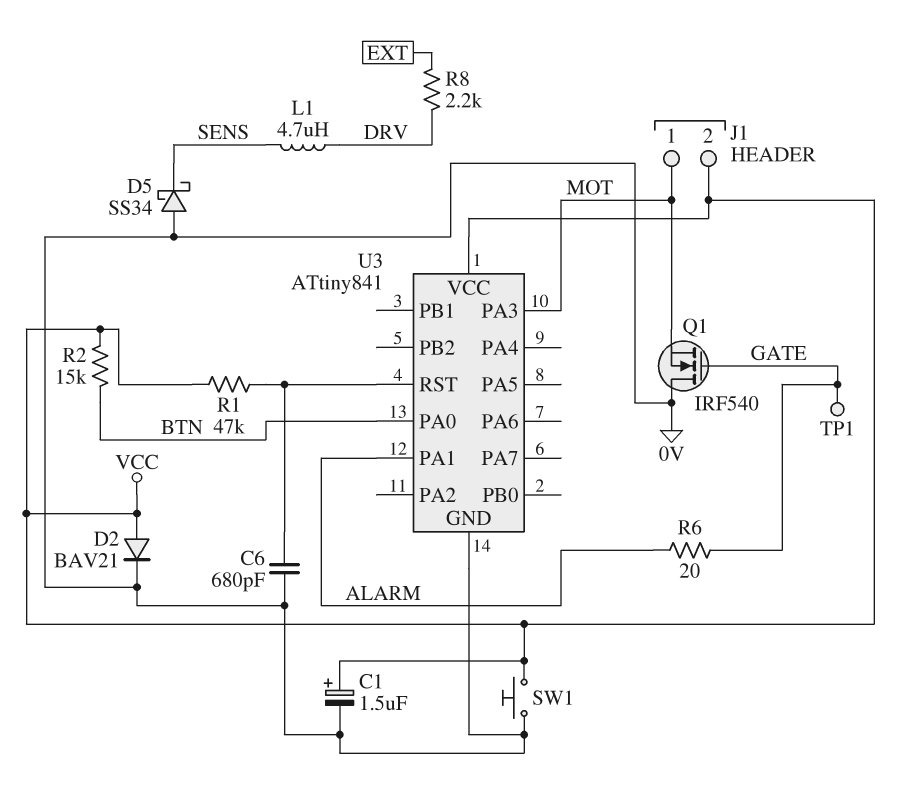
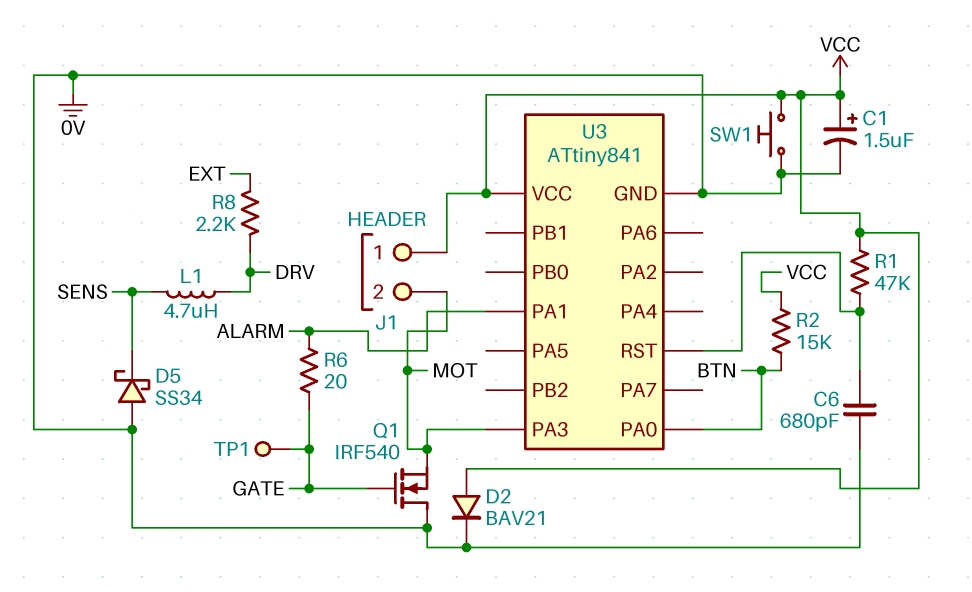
J1 pin 1: MOT -> VCC
J1 pin 2: VCC -> MOT

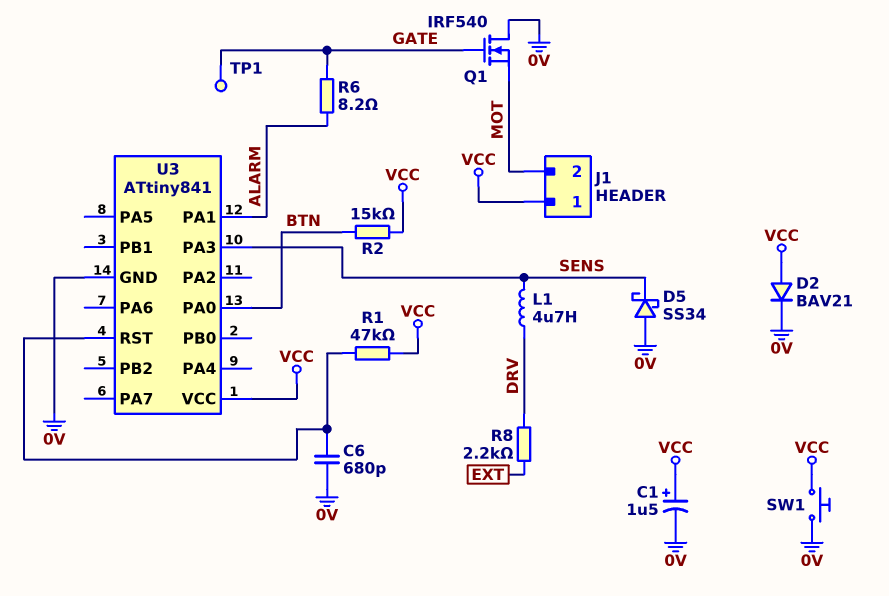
R6: 20 (ALARM, GATE) -> 8.2 (ALARM, GATE)
U3 pin PA3: MOT -> SENS

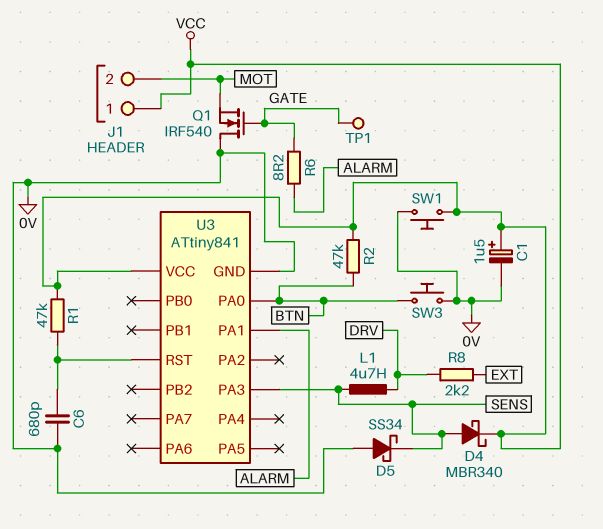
D2: diode BAV21 (A VCC, K 0V) -> none
D4: none -> schottky MBR340 (A SENS, K VCC)
R2: 15k (BTN, VCC) -> 47k (BTN, VCC)
SW3: none -> button (0V, BTN)

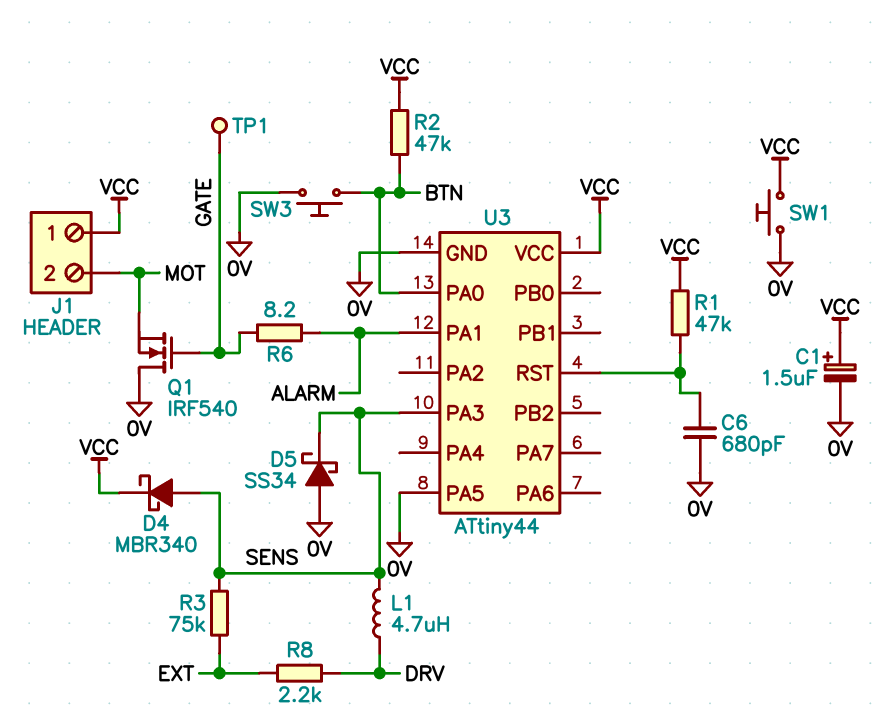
R3: none -> 75k (EXT, SENS)
U3: ATtiny841 -> ATtiny44
U3 pin PA5: none -> 0V

